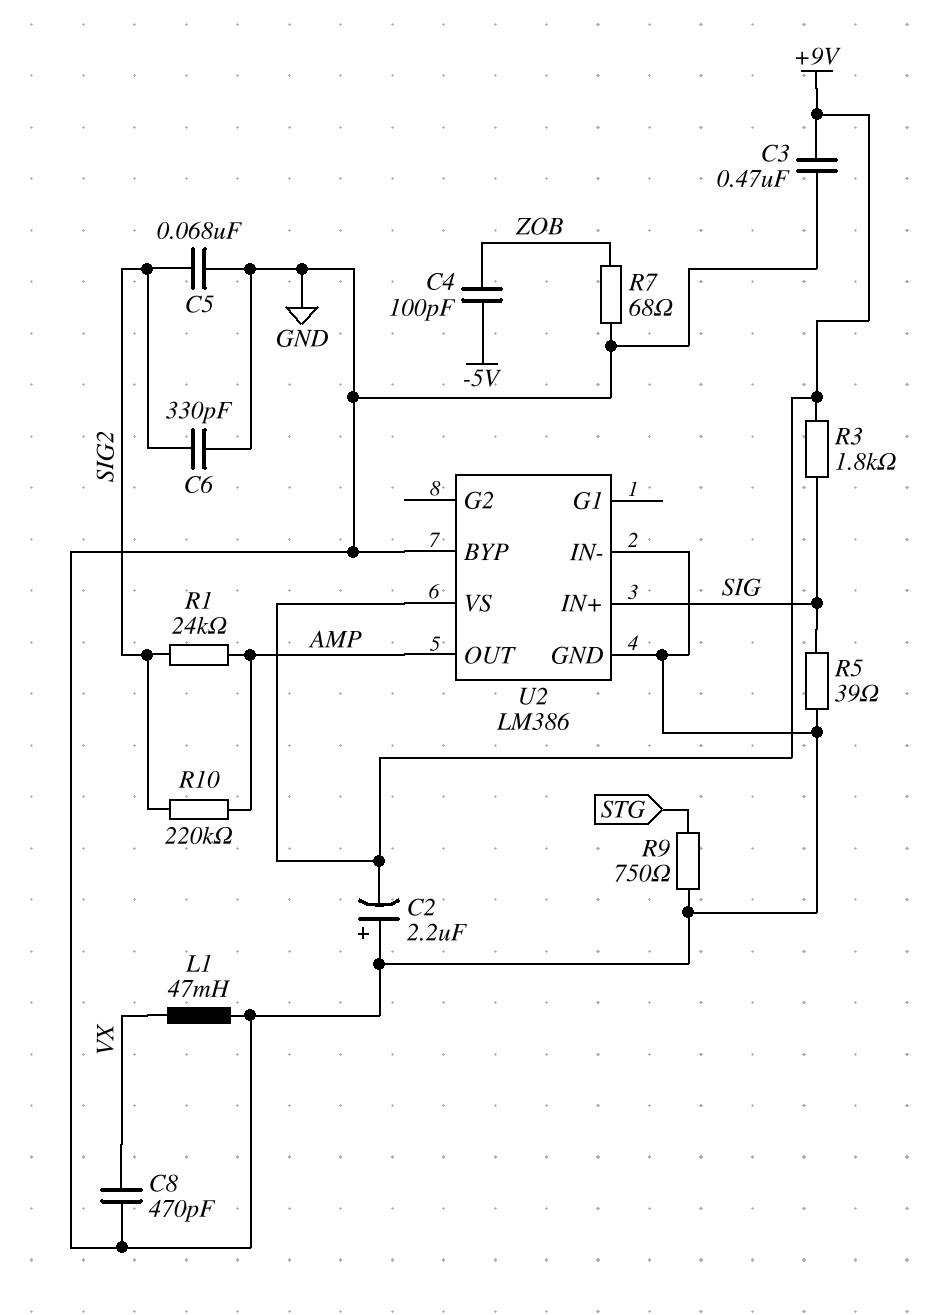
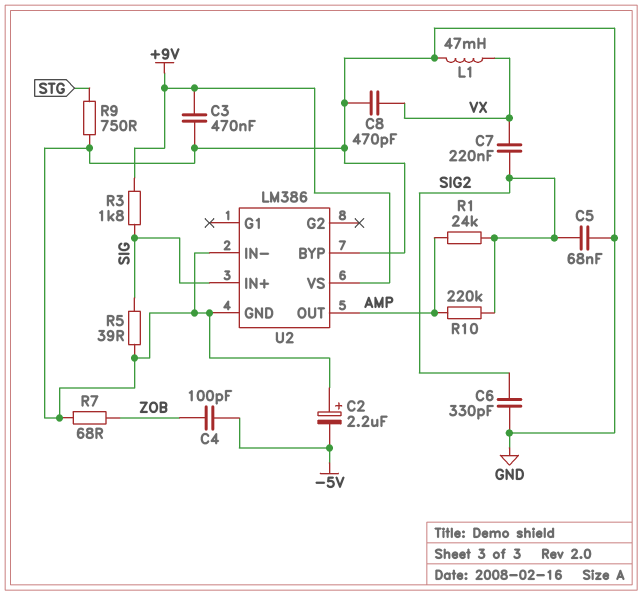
C2: 2.2uF (plus GND, minus +9V) -> 2.2uF (plus GND, minus -5V)
C7: none -> 220nF (SIG2, VX)

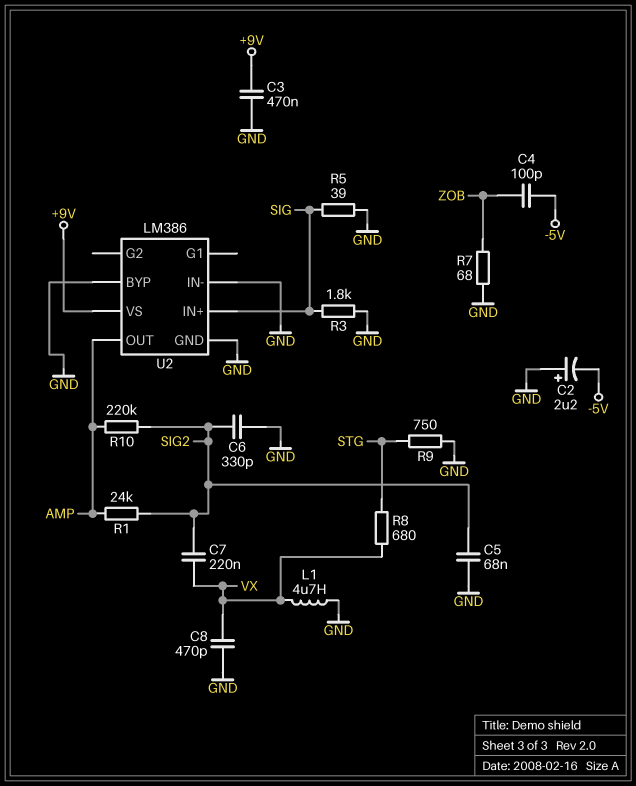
L1: 47mH (GND, VX) -> 4.7uH (GND, VX)
R3: 1.8k (+9V, SIG) -> 1.8k (GND, SIG)
R8: none -> 680 (STG, VX)

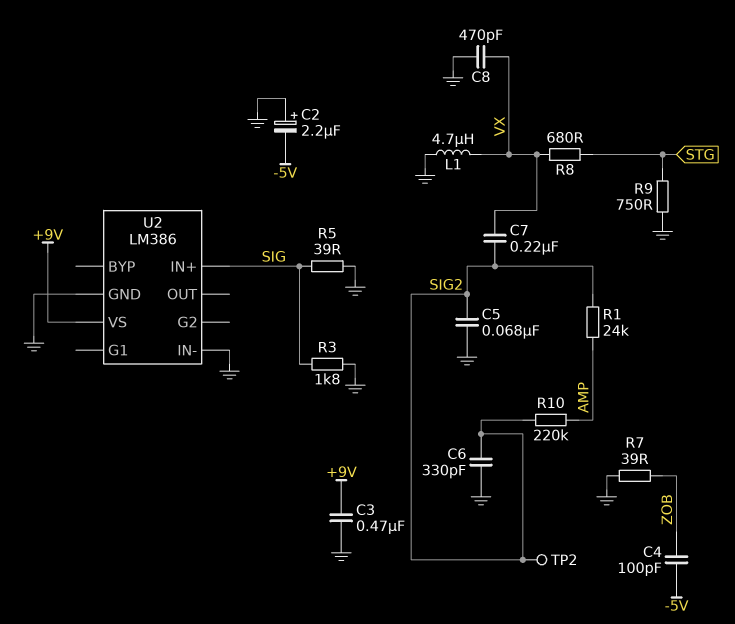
R7: 68 (GND, ZOB) -> 39 (GND, ZOB)
TP2: none -> test point (SIG2)
U2 pin BYP: GND -> none
U2 pin OUT: AMP -> none

